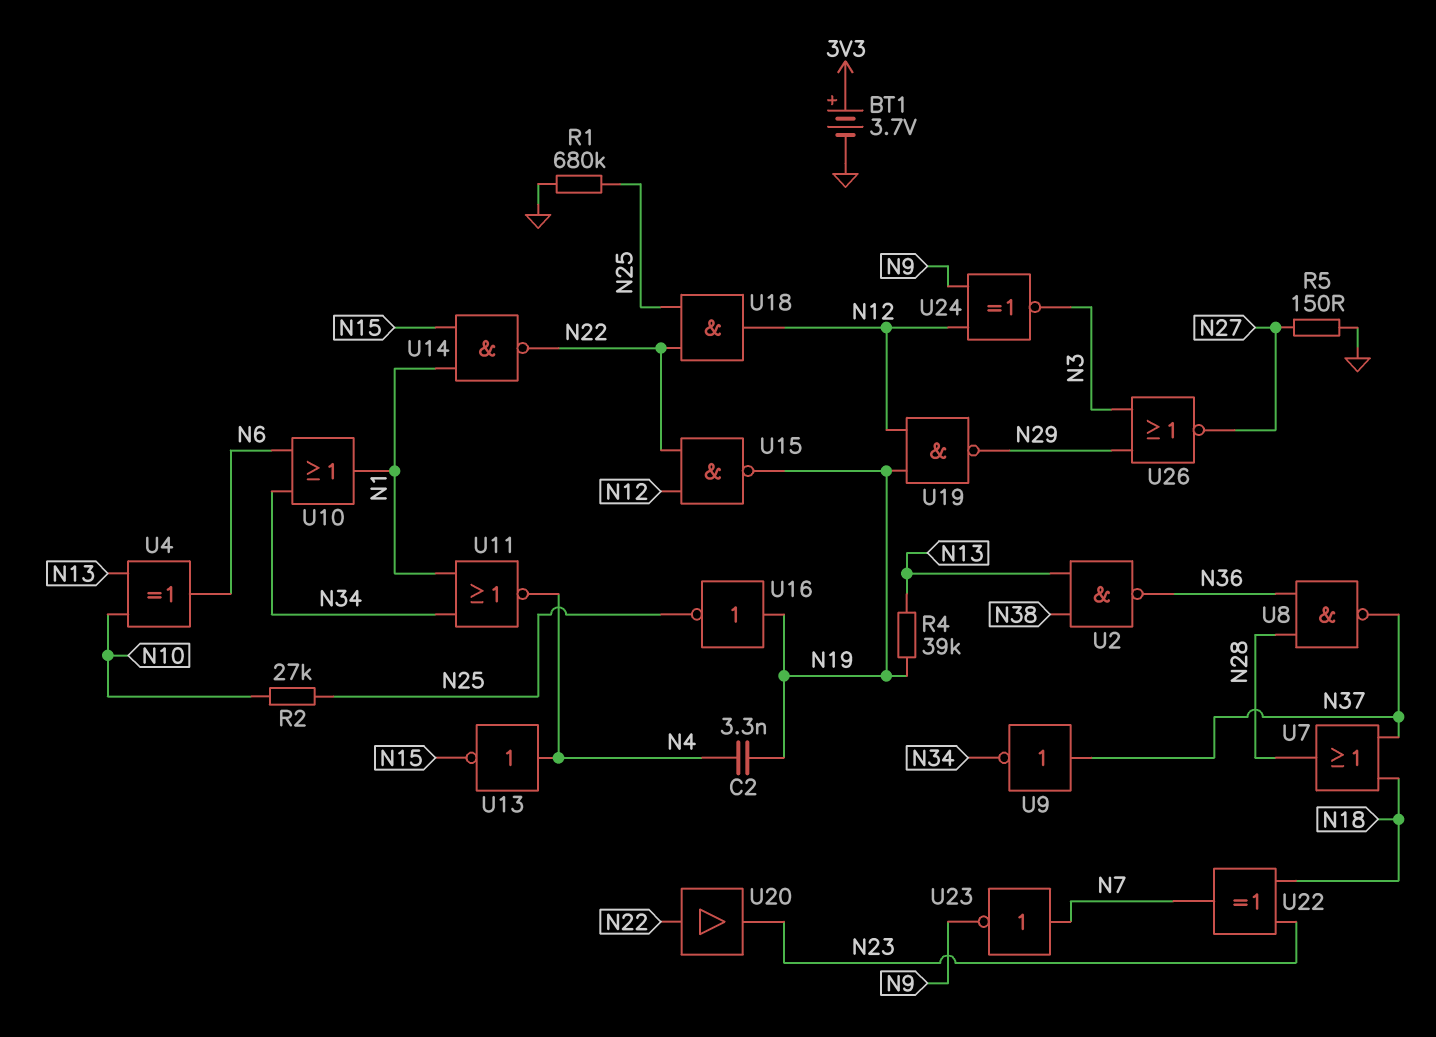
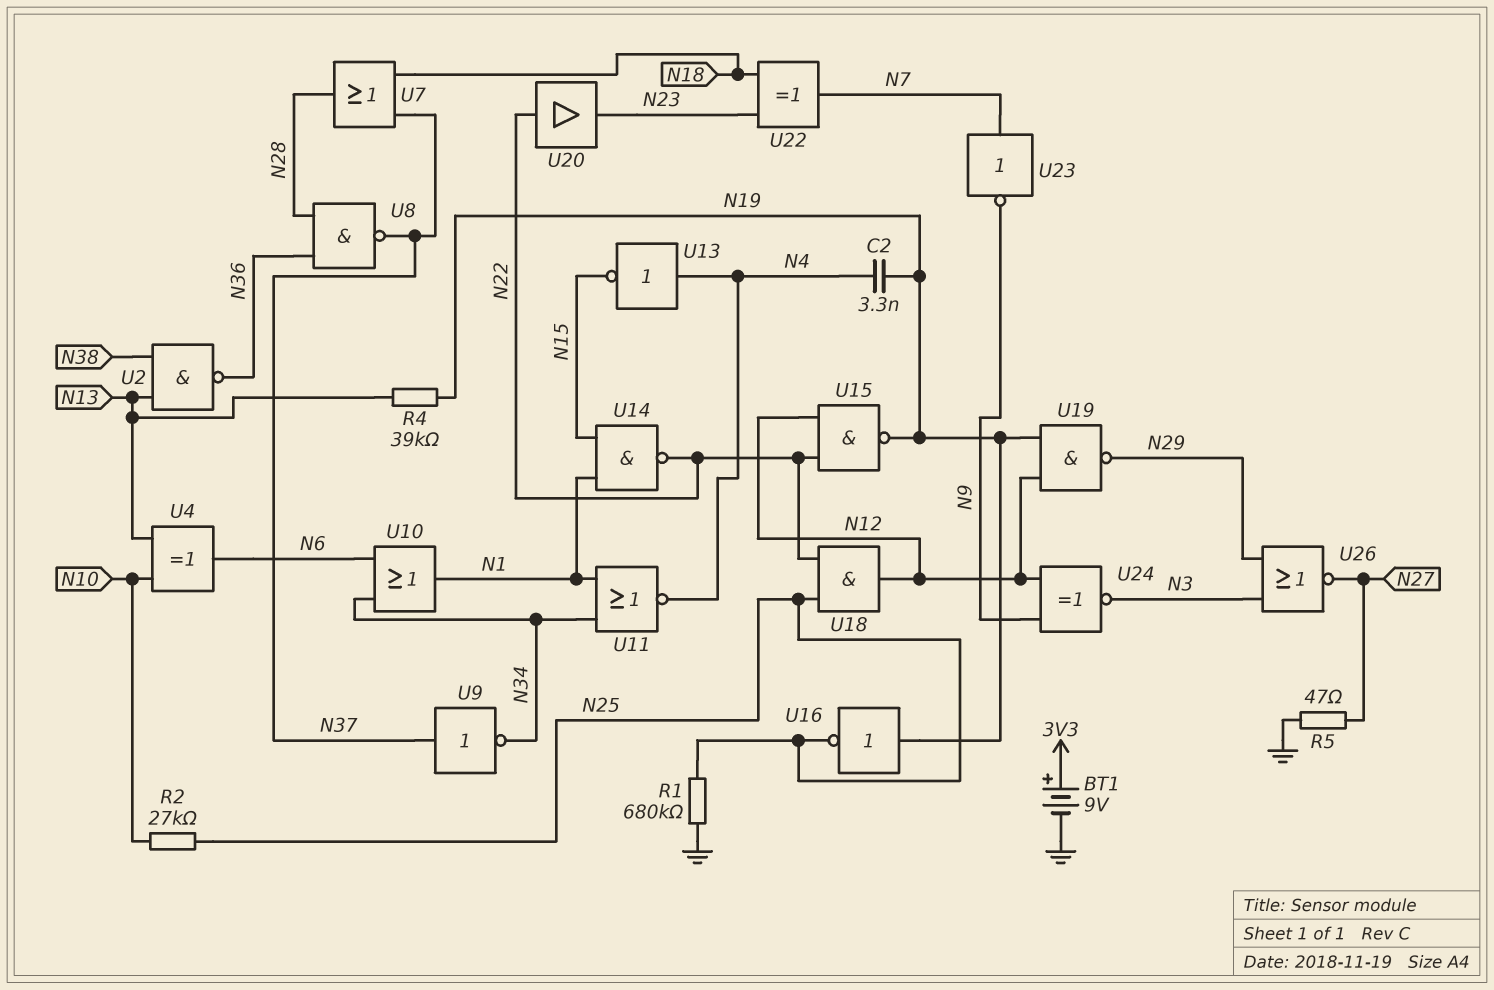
BT1: 3.7V (plus 3V3, minus GND) -> 9V (plus 3V3, minus GND)
R5: 150 (GND, N27) -> 47 (GND, N27)

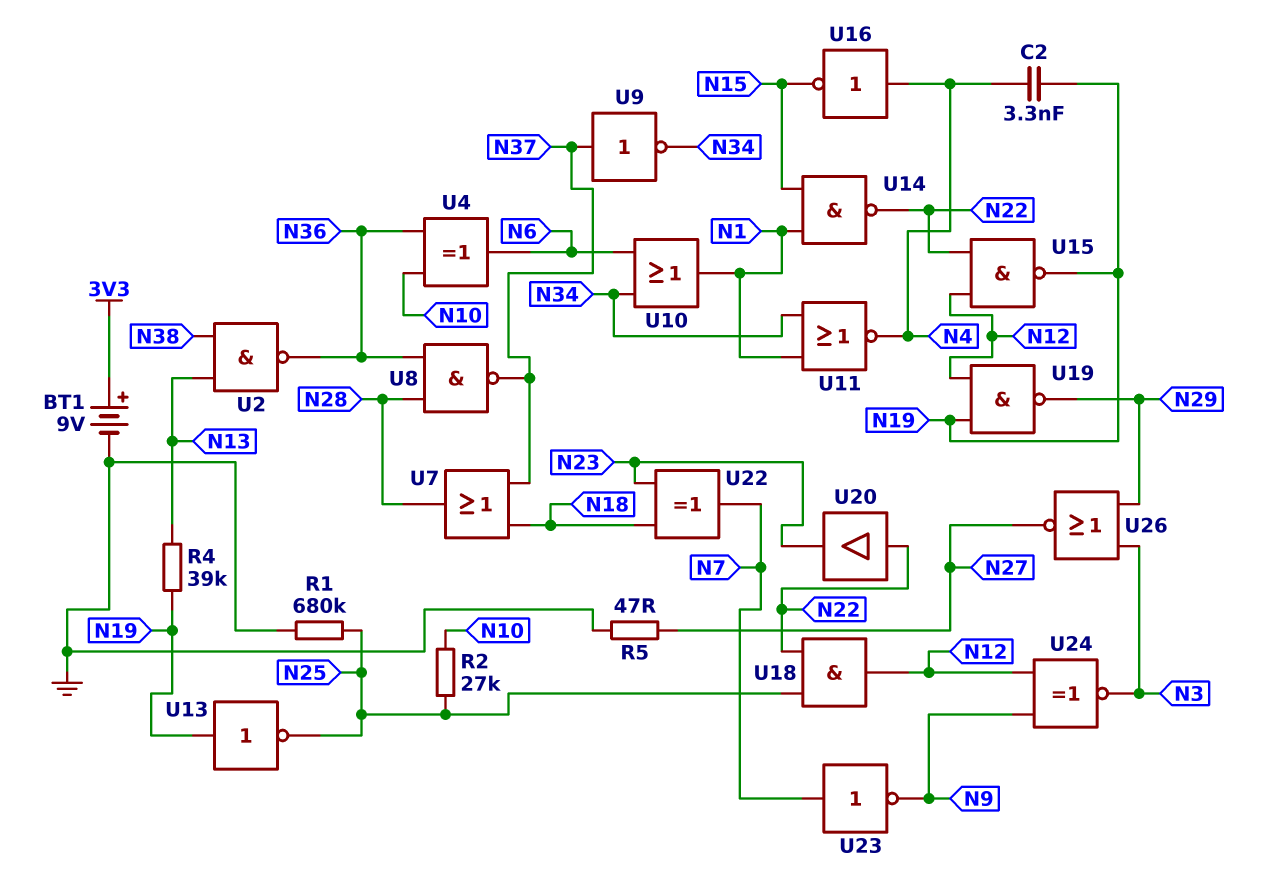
U4: XOR (in N10, in N13, out N6) -> XOR (in N10, in N36, out N6)
U13: NOT (in N4, out N15) -> NOT (in N19, out N25)
U16: NOT (in N19, out N25) -> NOT (in N4, out N15)

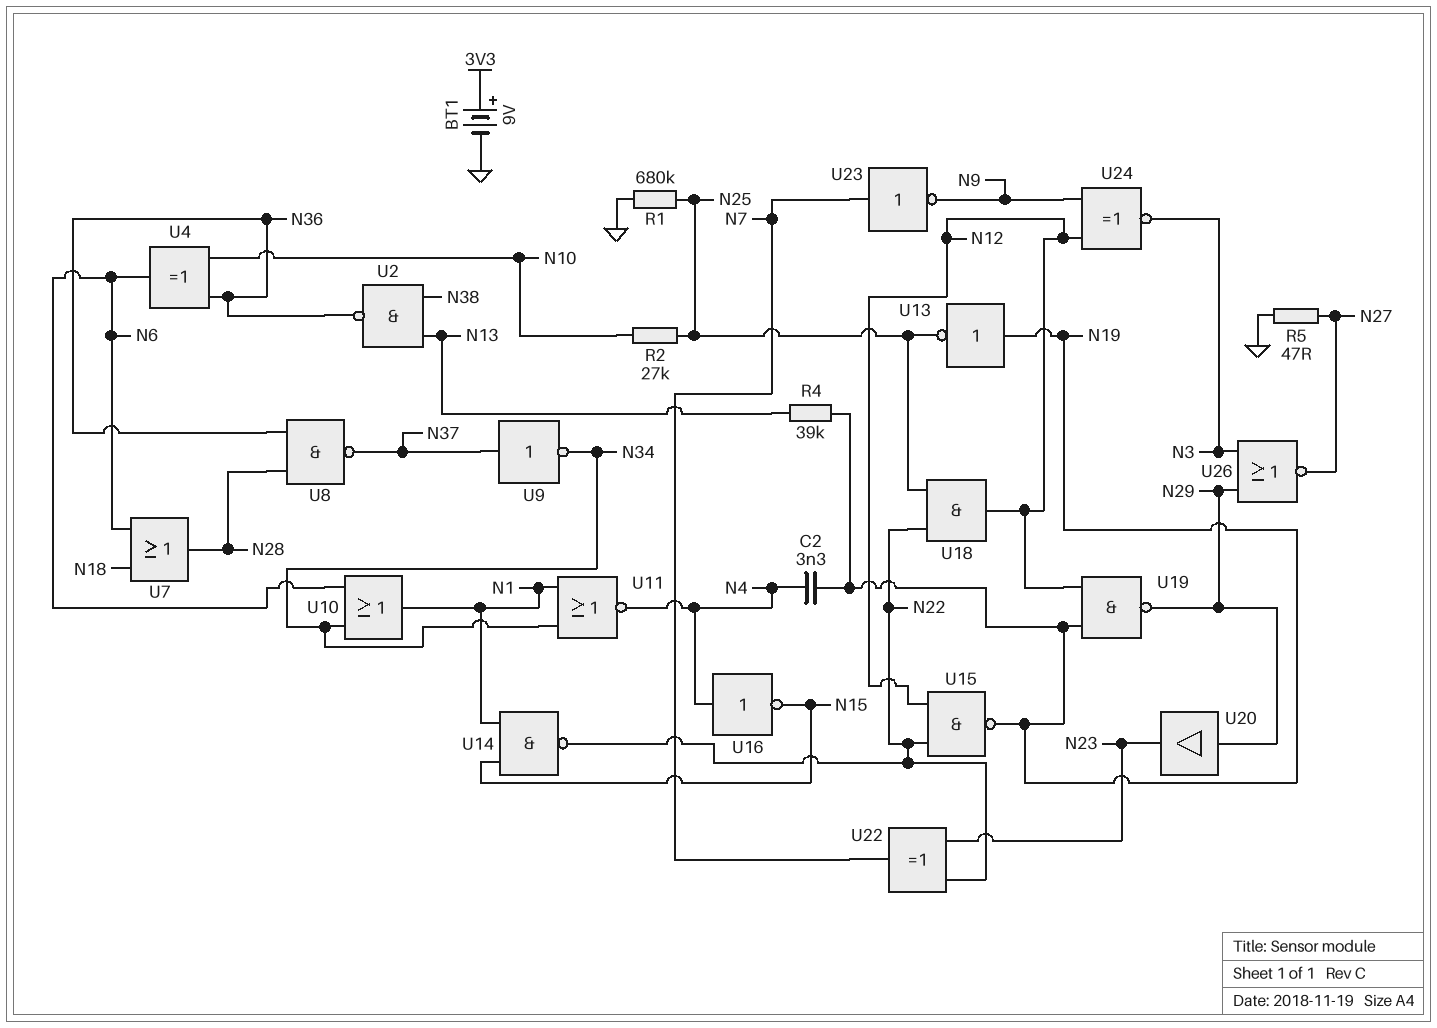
U7: OR (in N18, in N37, out N28) -> OR (in N6, in N18, out N28)
U20: buffer (in N22, out N23) -> buffer (in N29, out N23)
U22: XOR (in N18, in N23, out N7) -> XOR (in N22, in N23, out N7)

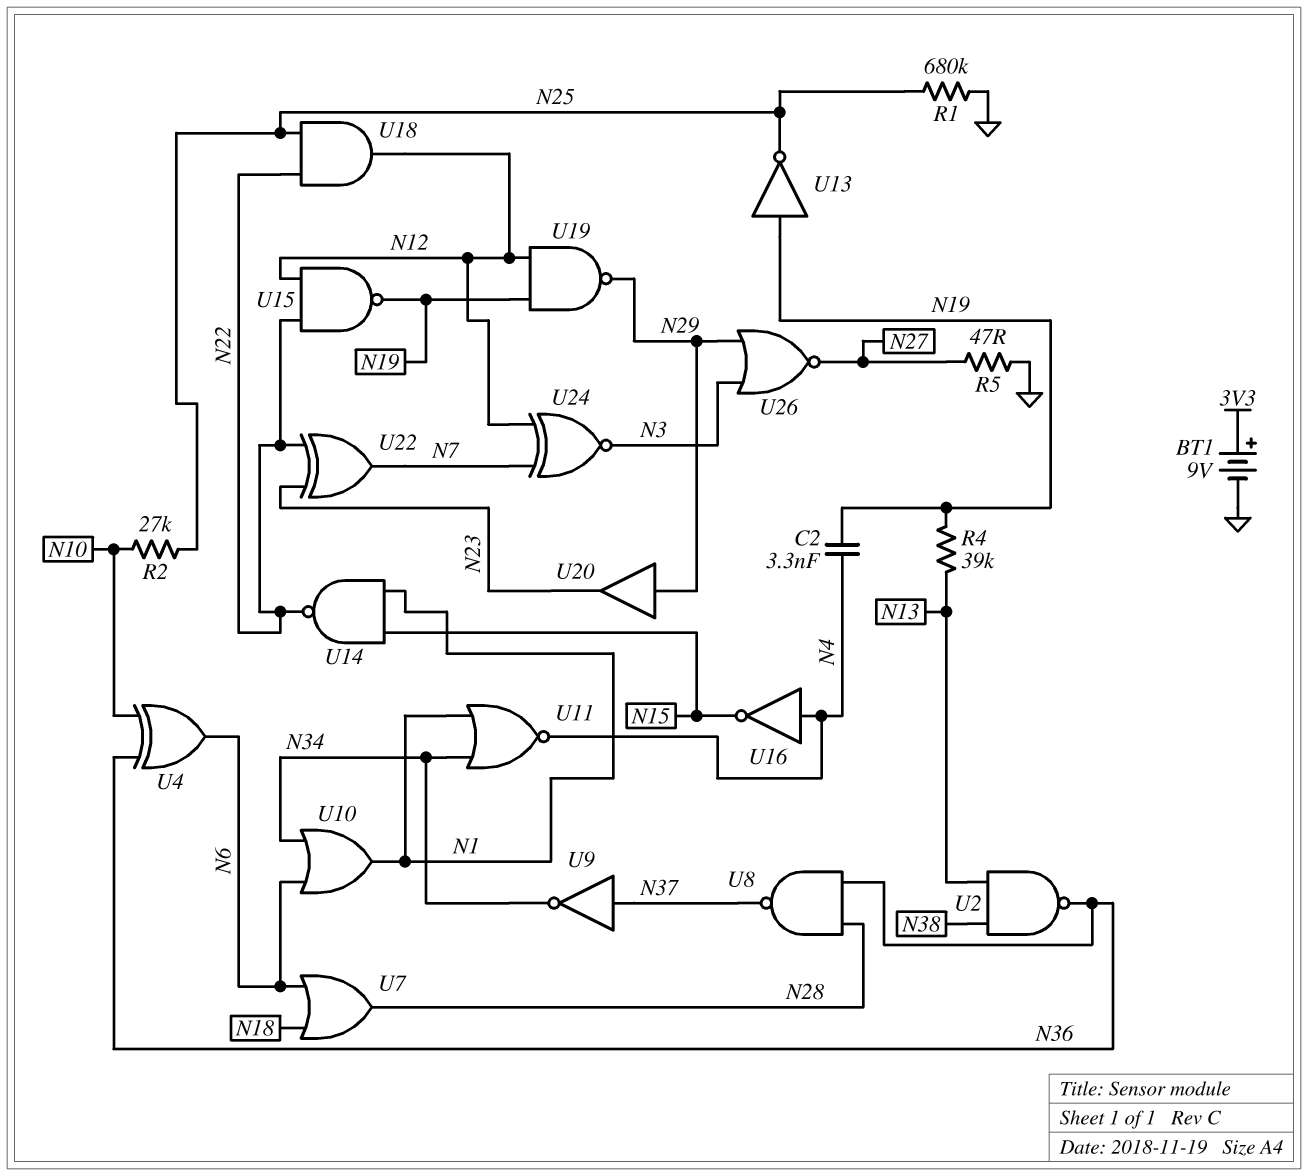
U23: NOT (in N7, out N9) -> none
U24: XNOR (in N9, in N12, out N3) -> XNOR (in N7, in N12, out N3)

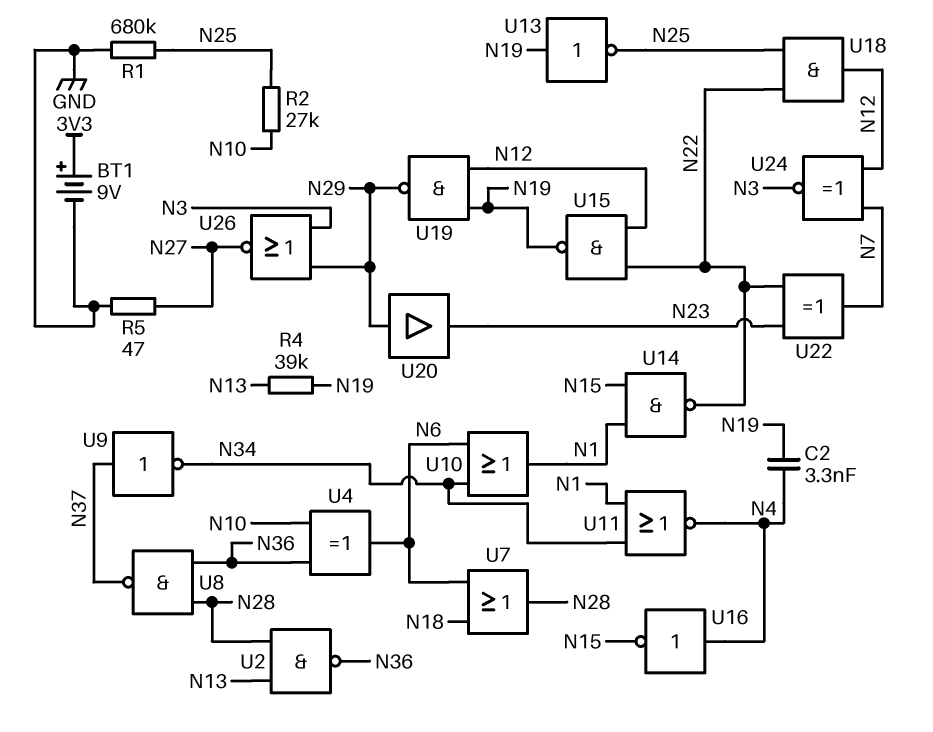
U2: NAND (in N13, in N38, out N36) -> NAND (in N13, in N28, out N36)

